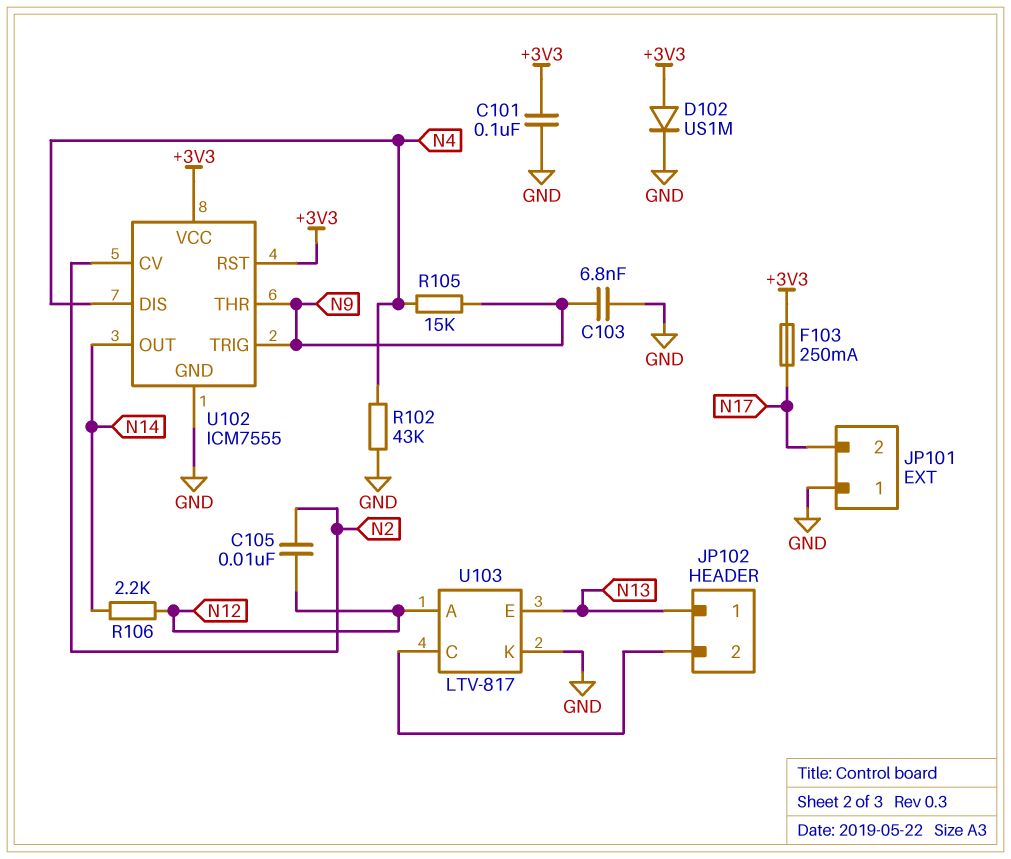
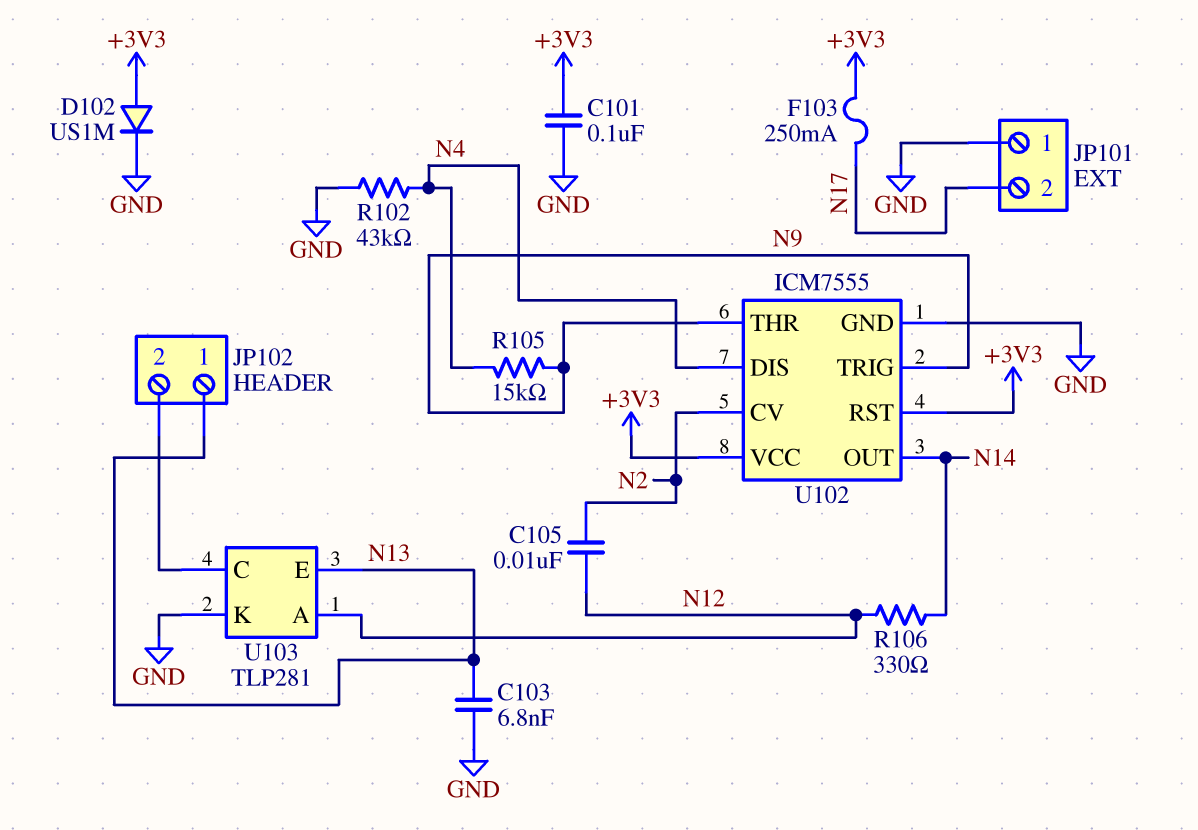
C103: 6.8nF (GND, N9) -> 6.8nF (GND, N13)
R106: 2.2k (N12, N14) -> 330 (N12, N14)
U103: LTV-817 -> TLP281

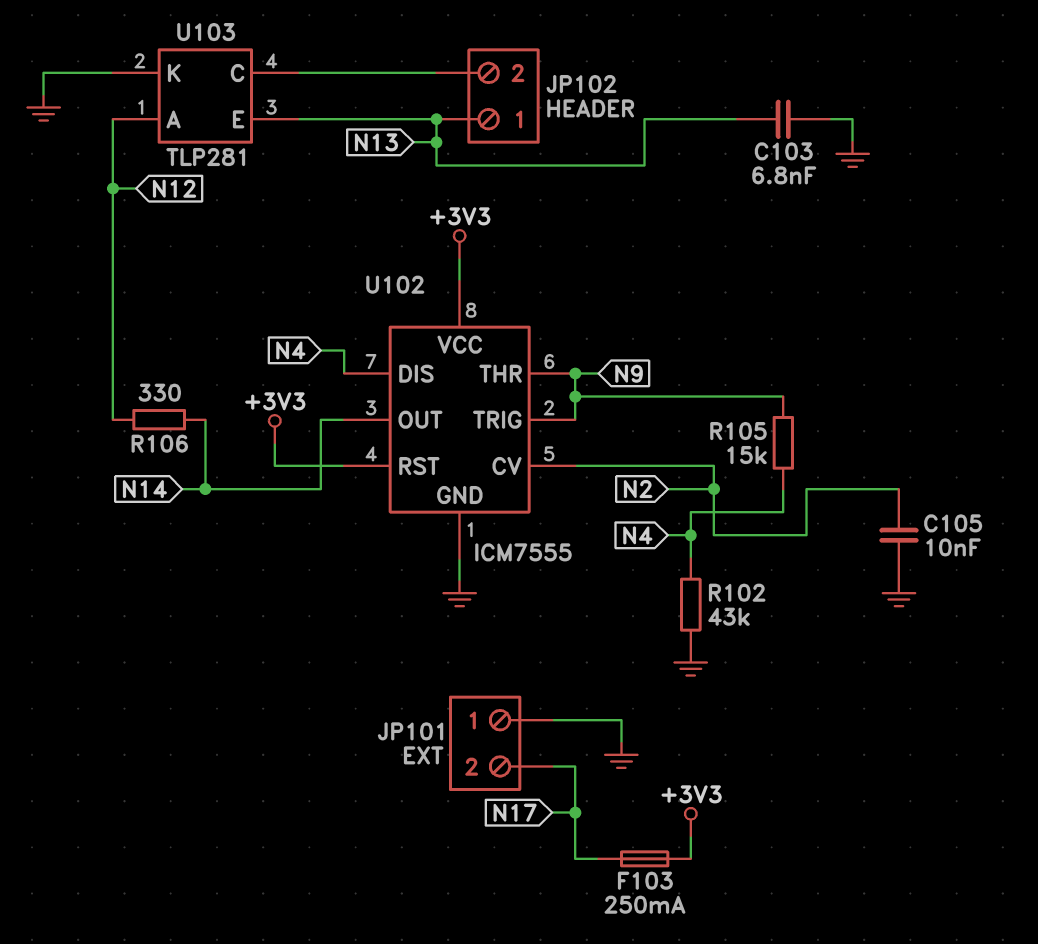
C101: 100nF (+3V3, GND) -> none
C105: 10nF (N2, N12) -> 10nF (GND, N2)
D102: diode US1M (A +3V3, K GND) -> none

